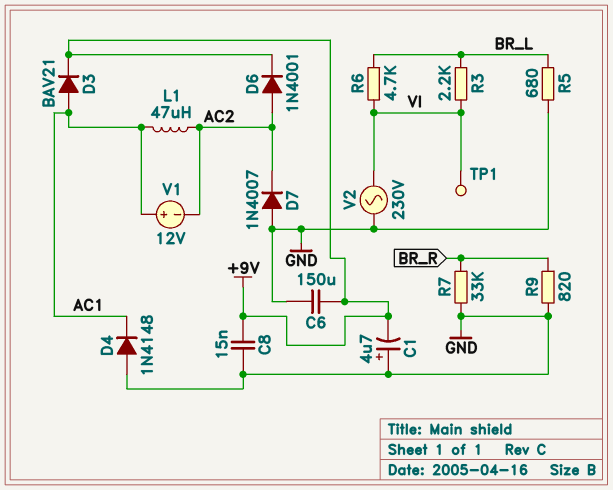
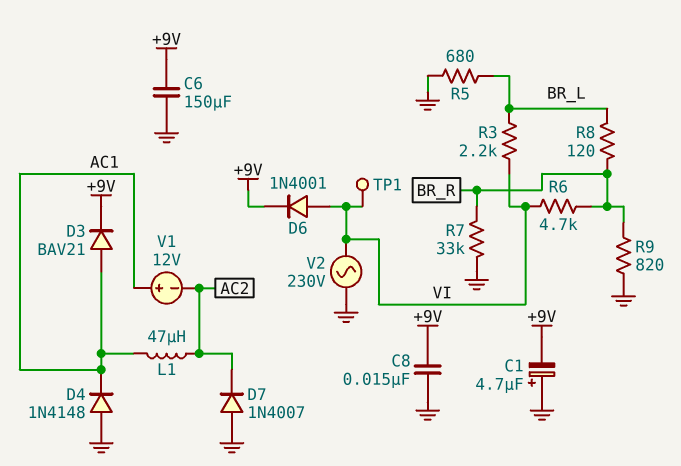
D6: diode 1N4001 (A AC2, K +9V) -> diode 1N4001 (A VI, K +9V)
R6: 4.7k (BR_L, VI) -> 4.7k (BR_R, VI)
R8: none -> 120 (BR_L, BR_R)

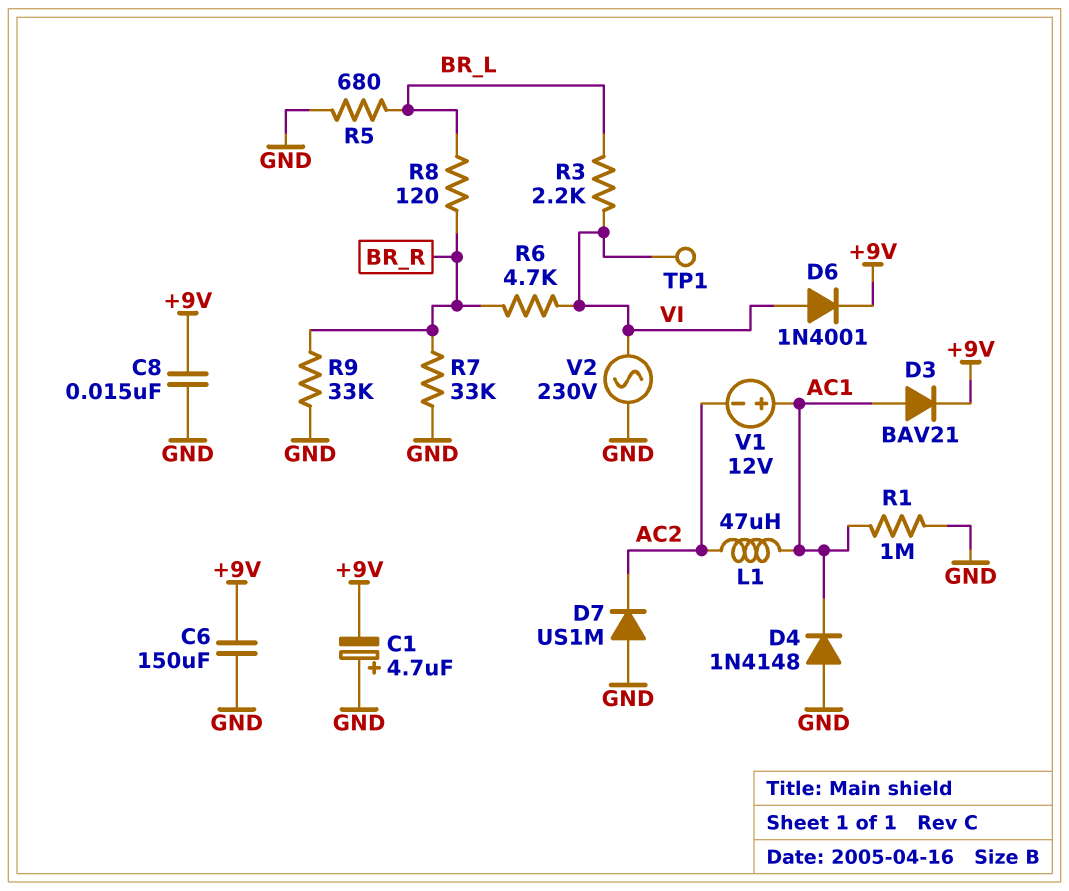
D7: diode 1N4007 (A GND, K AC2) -> diode US1M (A GND, K AC2)
R1: none -> 1M (AC1, GND)
R9: 820 (BR_R, GND) -> 33k (BR_R, GND)

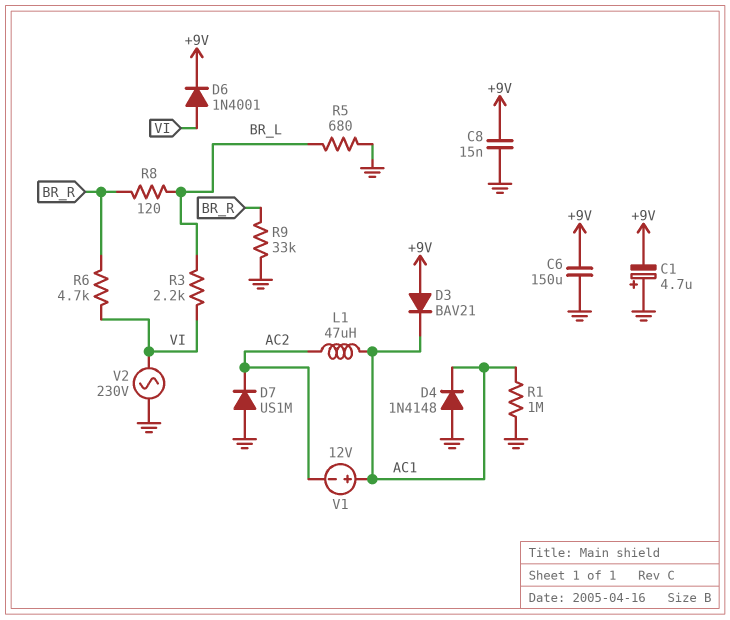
D3: diode BAV21 (A AC1, K +9V) -> diode BAV21 (A +9V, K AC1)
R7: 33k (BR_R, GND) -> none
TP1: test point (VI) -> none

